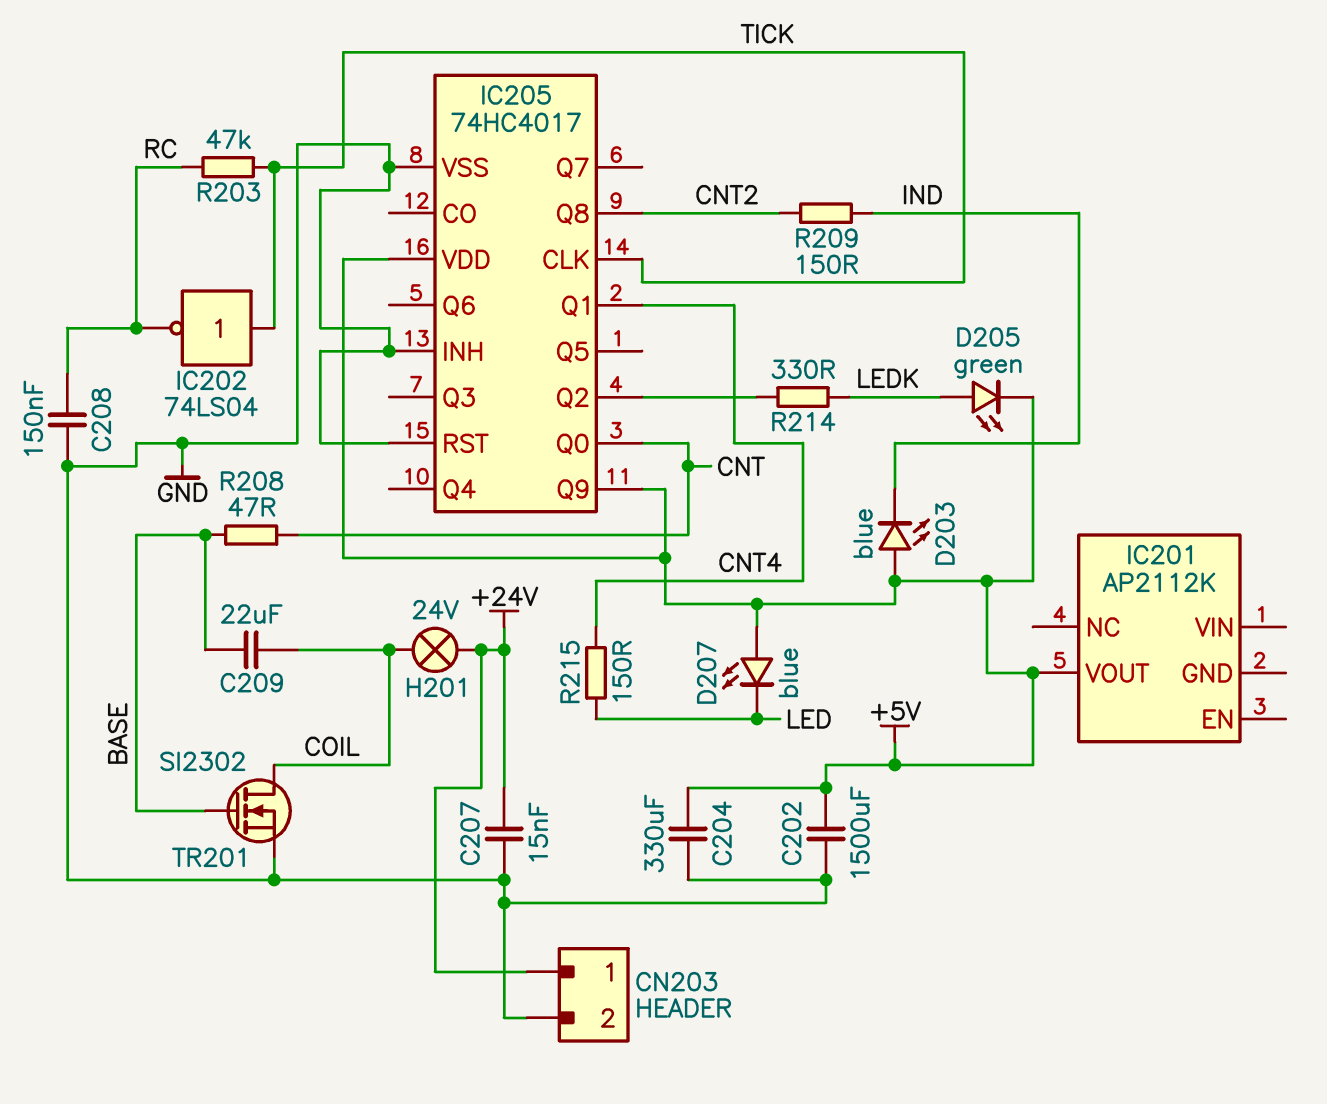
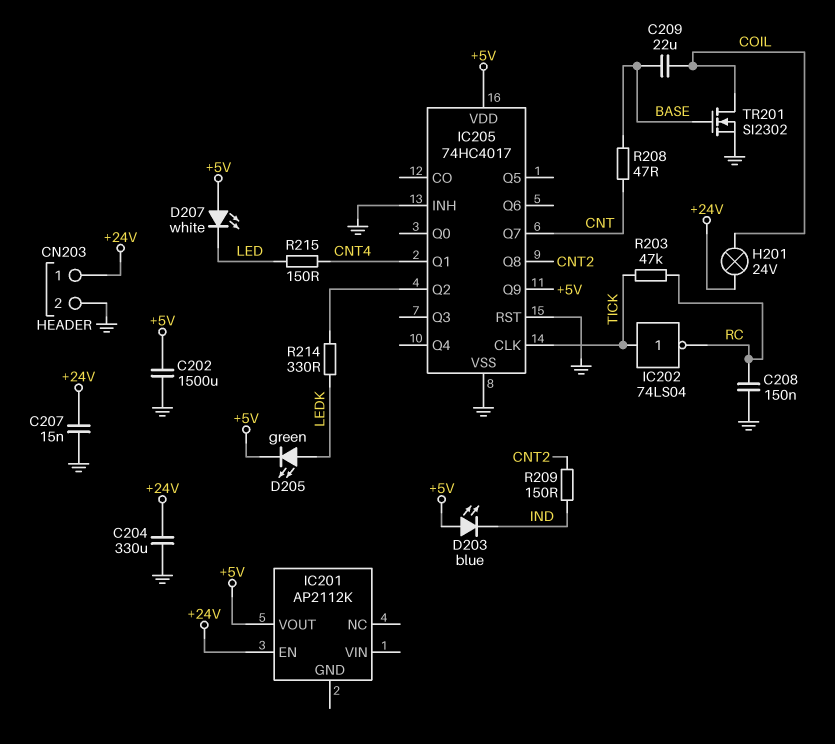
C204: 330uF (+5V, GND) -> 330uF (+24V, GND)
D207: LED blue (A +5V, K LED) -> LED white (A +5V, K LED)
IC201 pin EN: none -> +24V
IC205 pin Q0: CNT -> none
IC205 pin Q7: none -> CNT

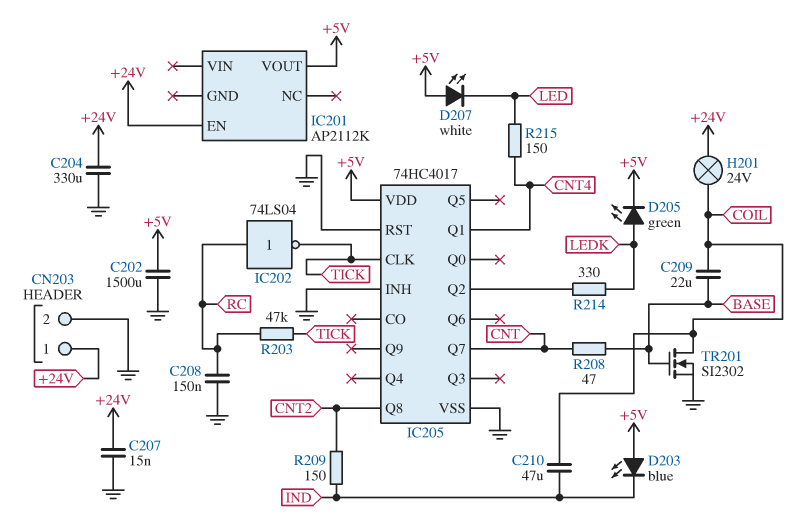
C210: none -> 47uF (COIL, IND)
IC202: NOT 74LS04 (in TICK, out RC) -> NOT 74LS04 (in RC, out TICK)
IC205 pin Q9: +5V -> none

